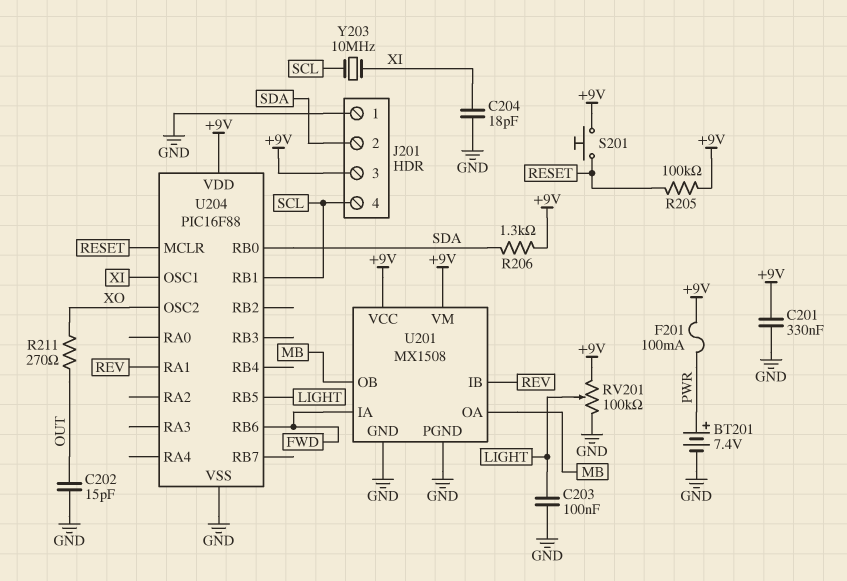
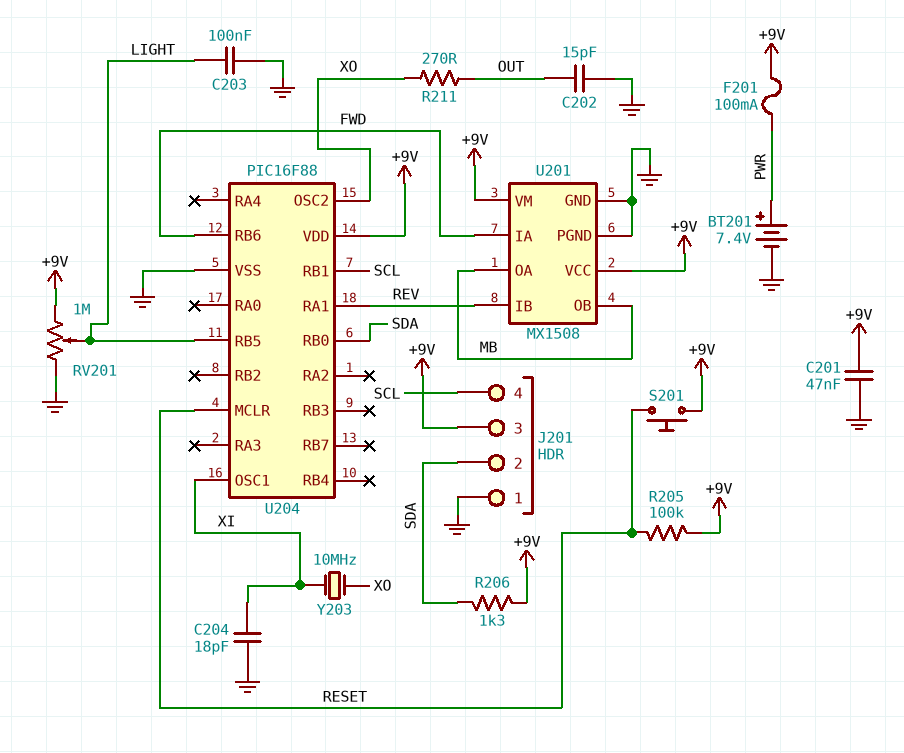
C201: 330nF (+9V, GND) -> 47nF (+9V, GND)
RV201: 100k (+9V, GND, wiper LIGHT) -> 1M (+9V, GND, wiper LIGHT)
Y203: 10MHz (SCL, XI) -> 10MHz (XI, XO)

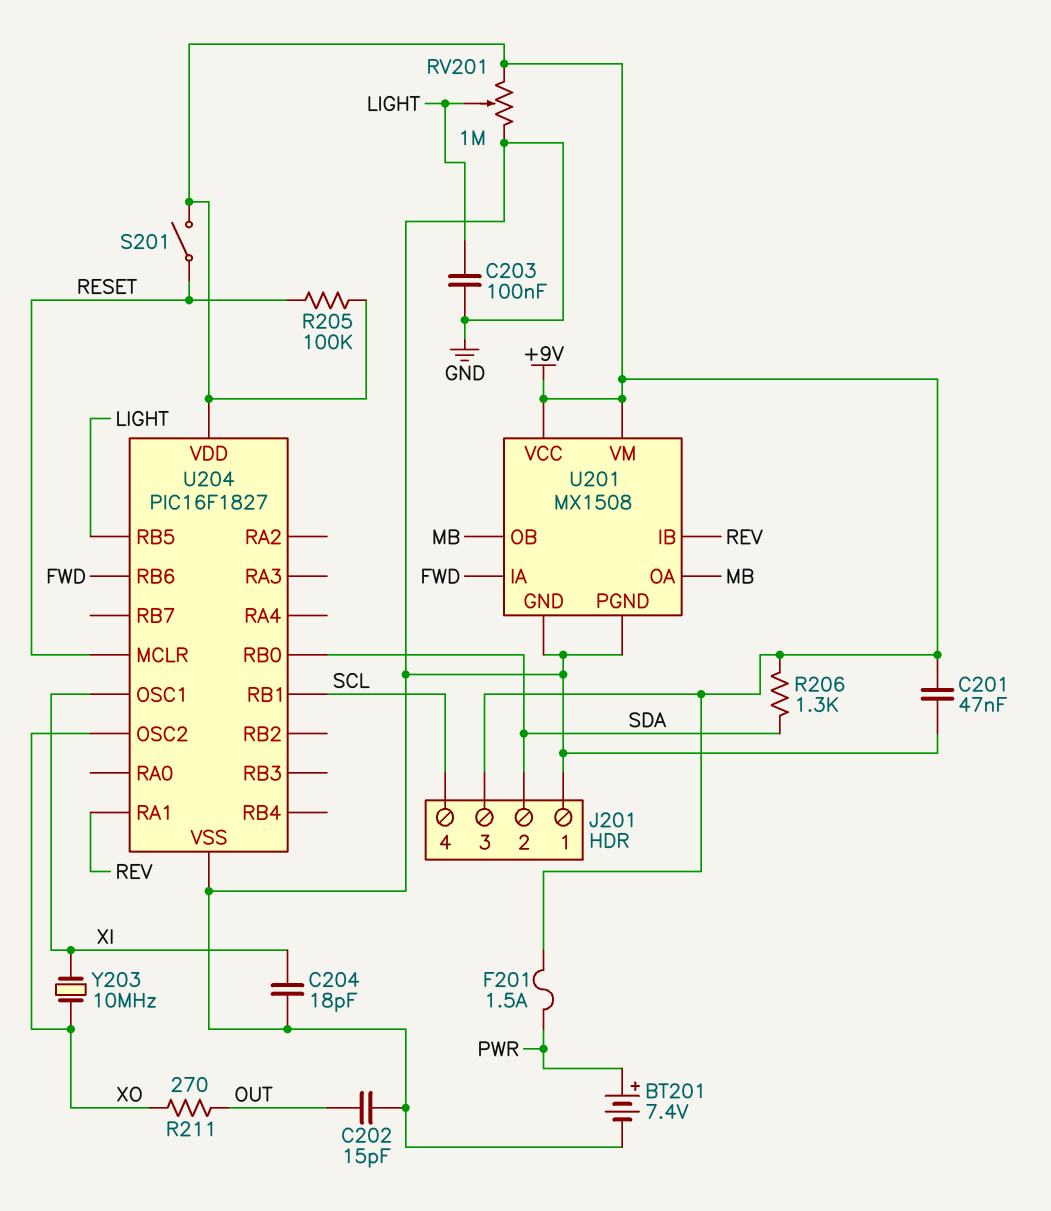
F201: 100mA (+9V, PWR) -> 1.5A (+9V, PWR)
S201: button (+9V, RESET) -> switch (+9V, RESET)
U204: PIC16F88 -> PIC16F1827

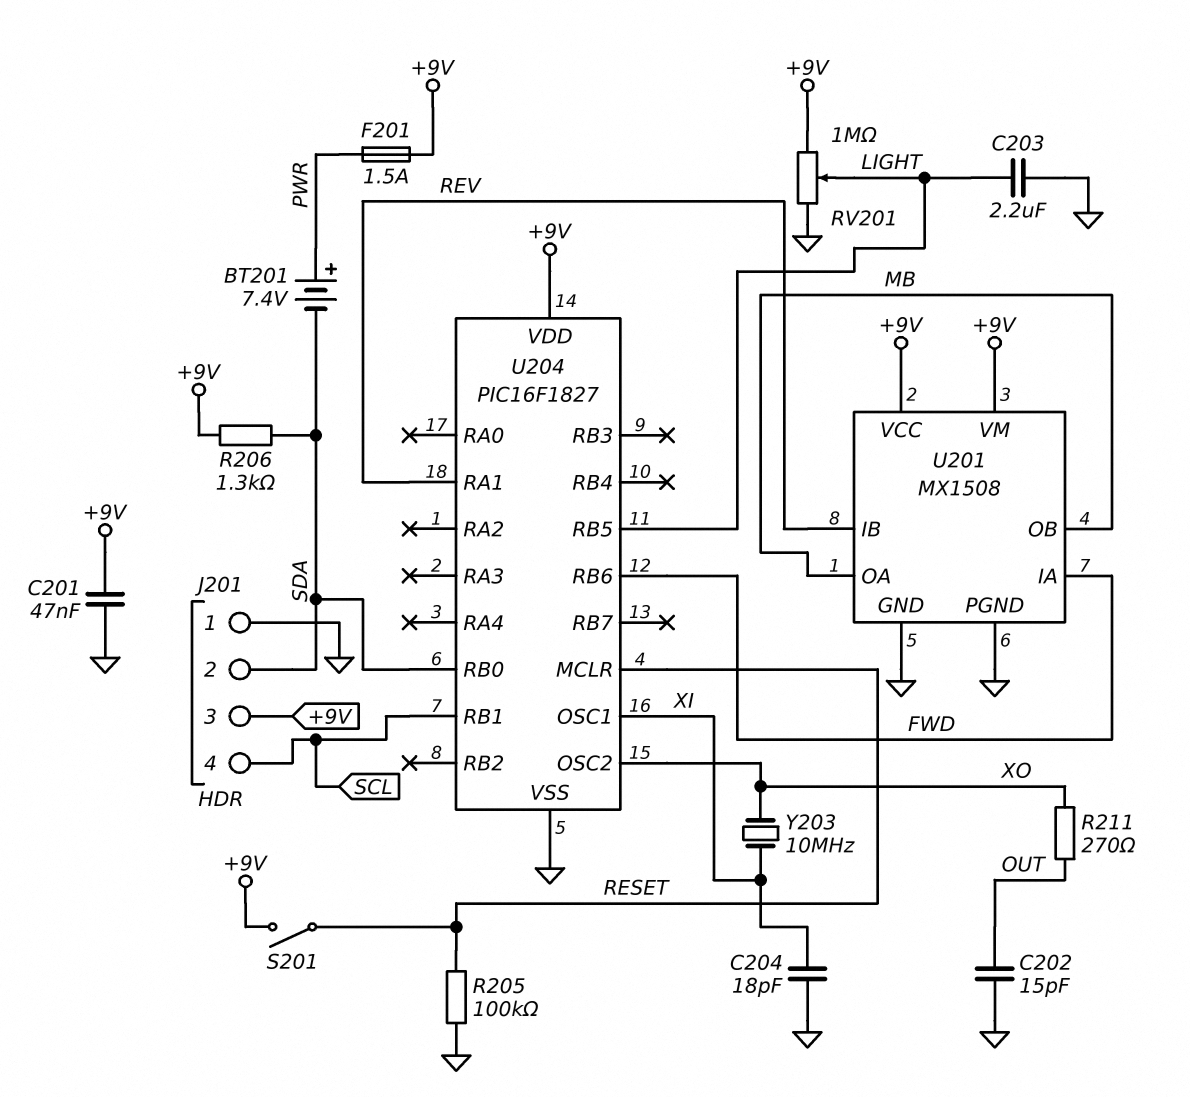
BT201: 7.4V (plus PWR, minus GND) -> 7.4V (plus PWR, minus SDA)
C203: 100nF (GND, LIGHT) -> 2.2uF (GND, LIGHT)
R205: 100k (+9V, RESET) -> 100k (GND, RESET)

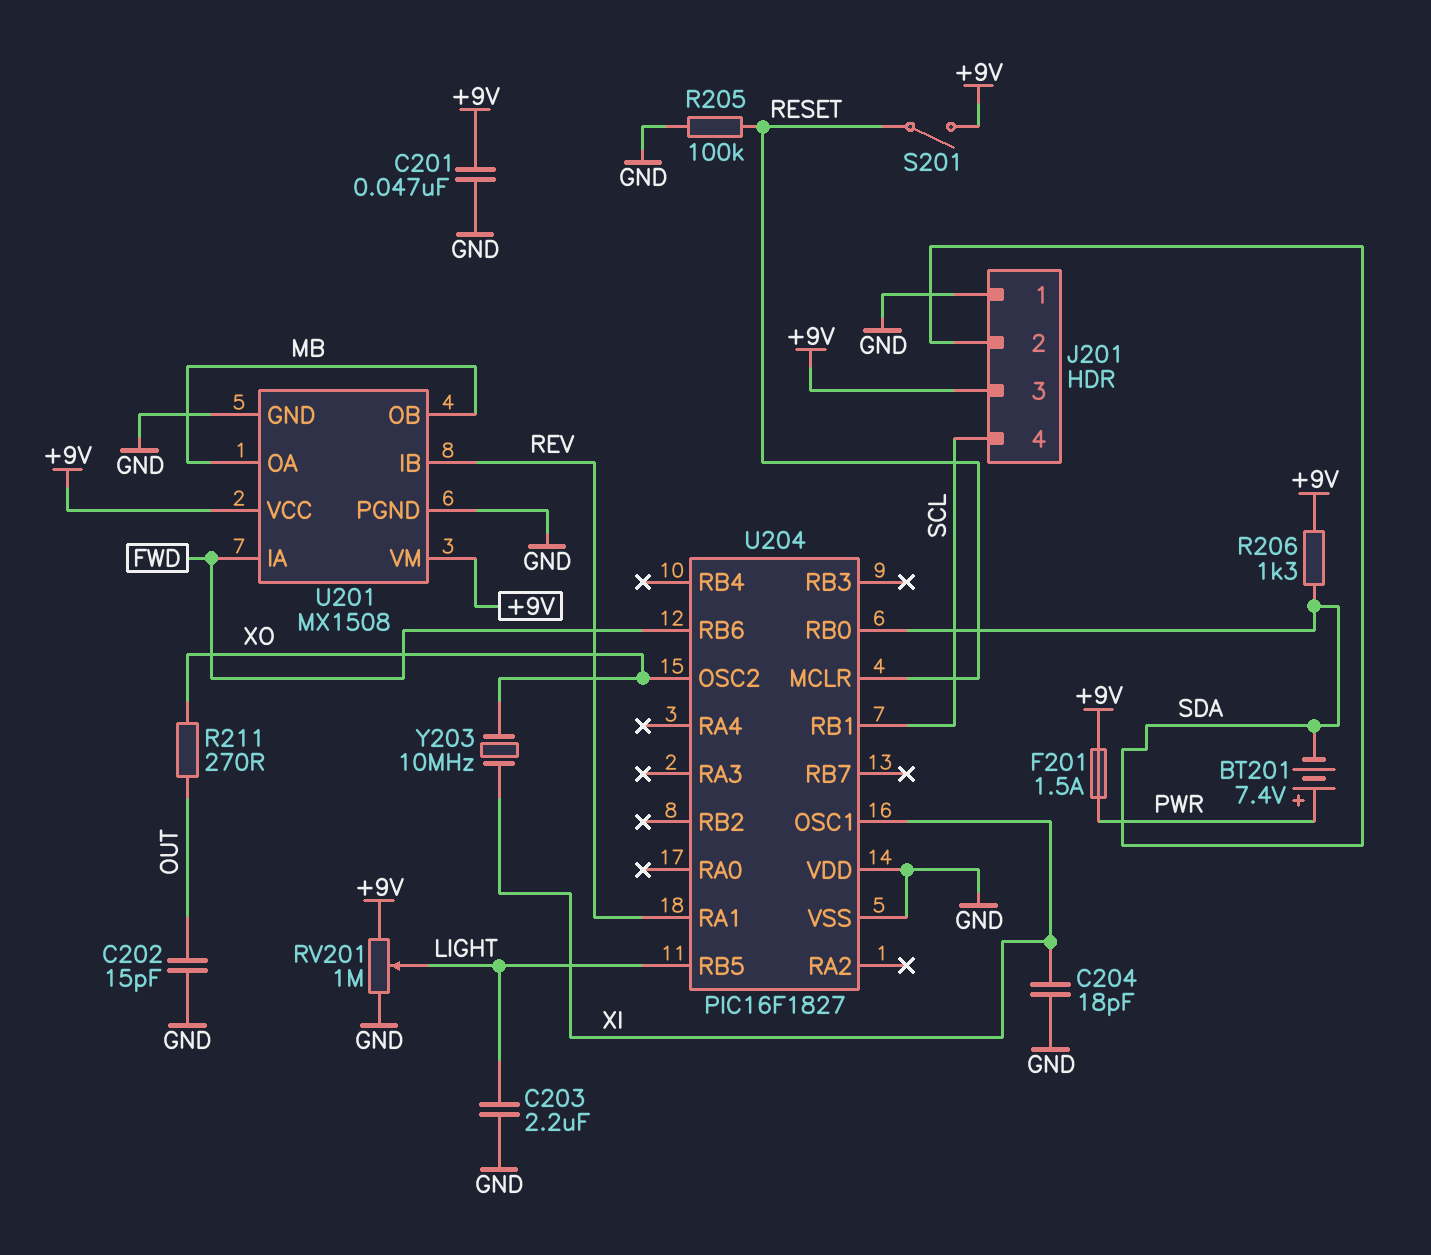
U204 pin VDD: +9V -> GND

